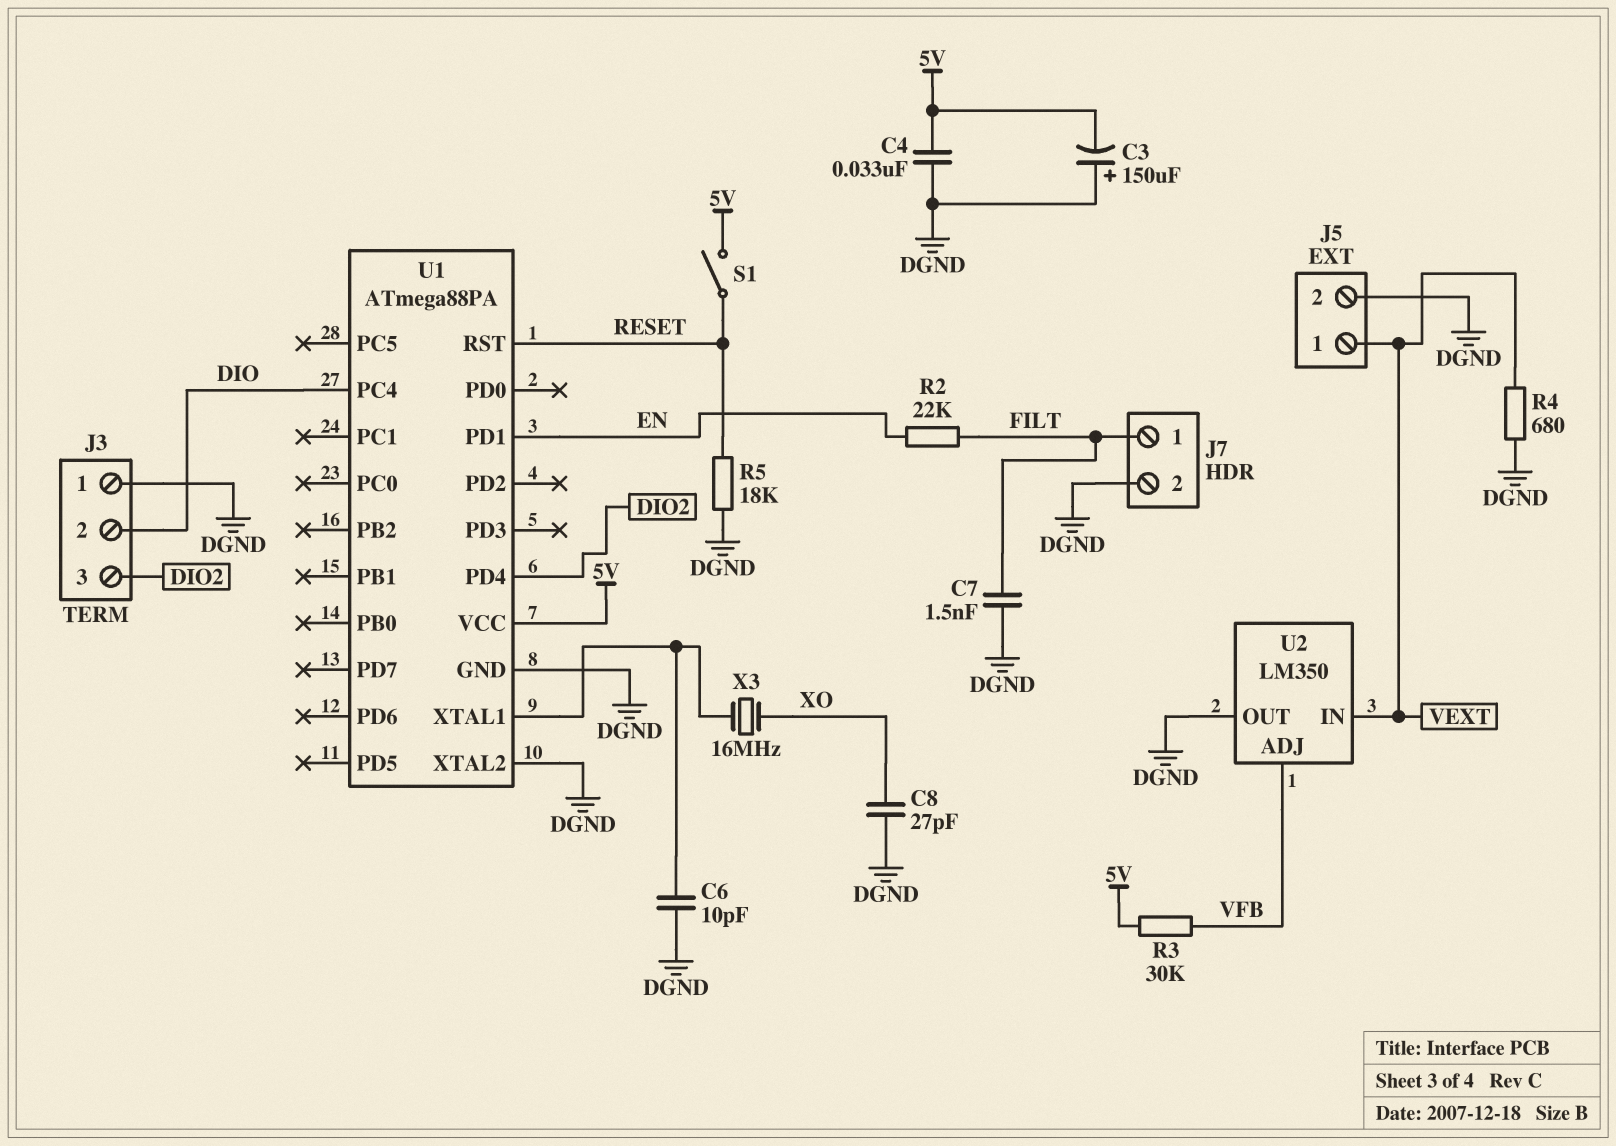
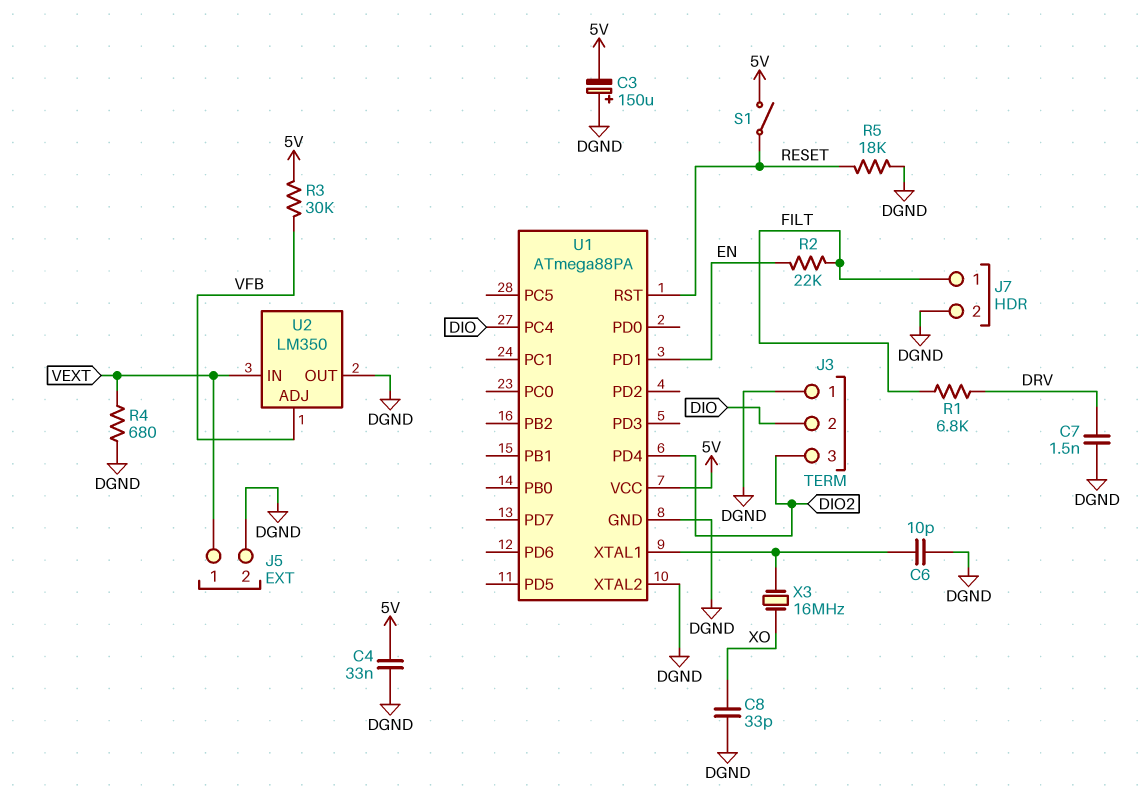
C7: 1.5nF (DGND, FILT) -> 1.5nF (DGND, DRV)
C8: 27pF (DGND, XO) -> 33pF (DGND, XO)
R1: none -> 6.8k (DRV, FILT)

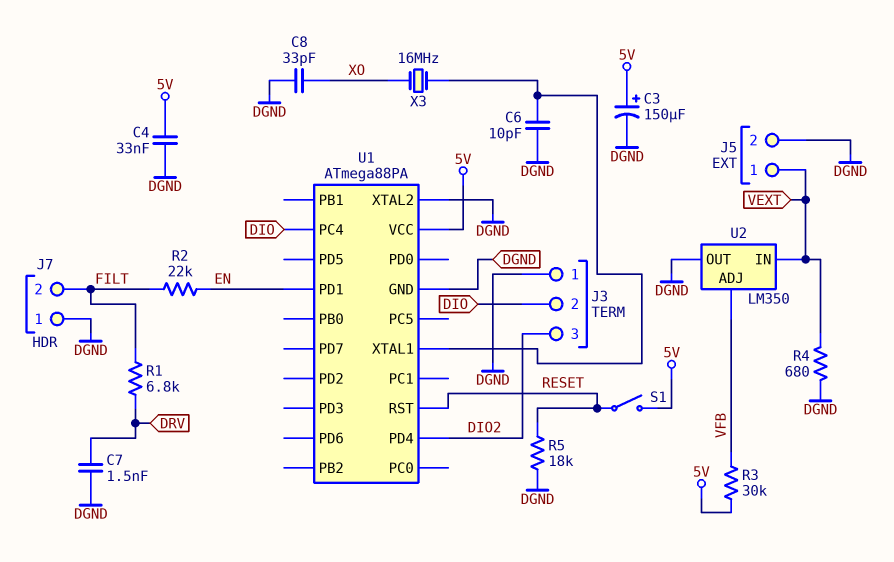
C3: 150uF (plus DGND, minus 5V) -> 150uF (plus 5V, minus DGND)
J7 pin 1: FILT -> DGND
J7 pin 2: DGND -> FILT

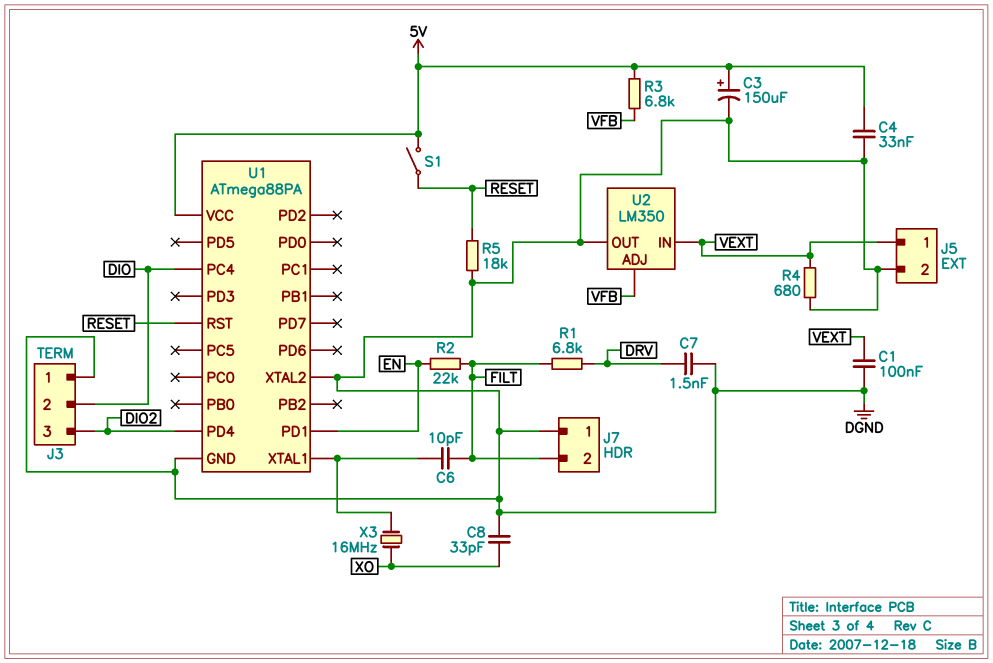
C1: none -> 100nF (DGND, VEXT)
C6: 10pF (DGND, U1/XTAL1) -> 10pF (FILT, U1/XTAL1)
R3: 30k (5V, VFB) -> 6.8k (5V, VFB)

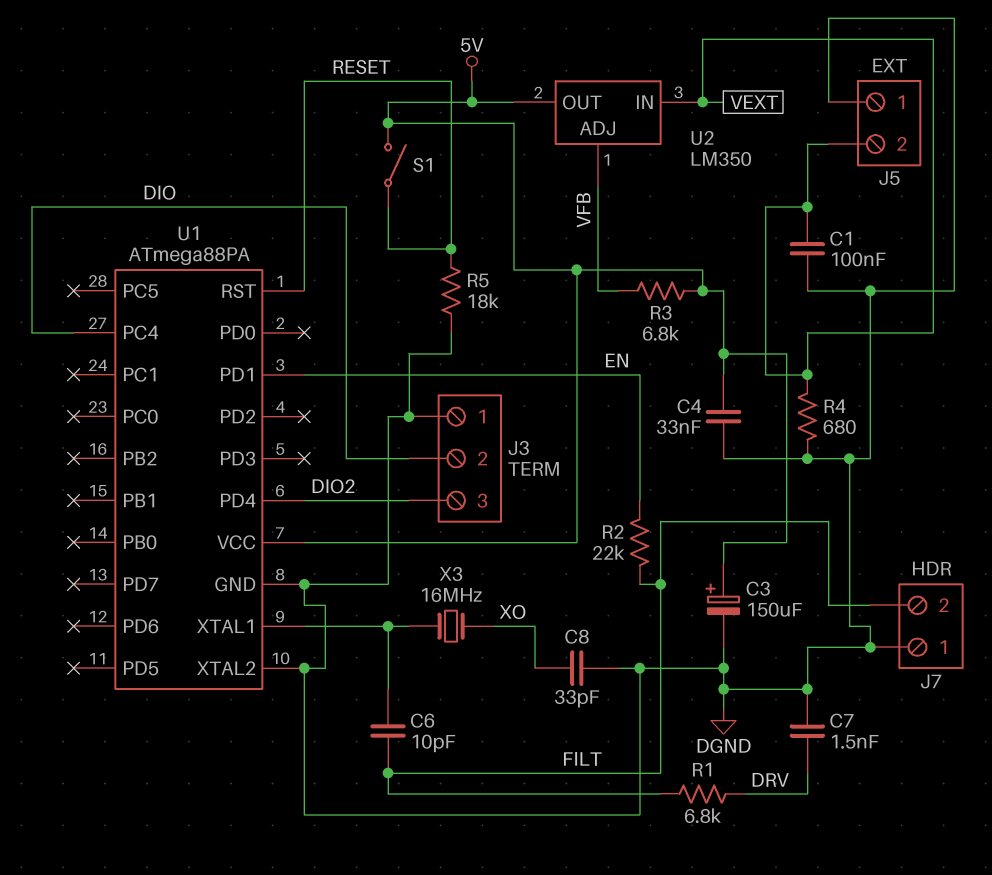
J5 pin 1: VEXT -> DGND
J5 pin 2: DGND -> VEXT
U2 pin OUT: DGND -> 5V

